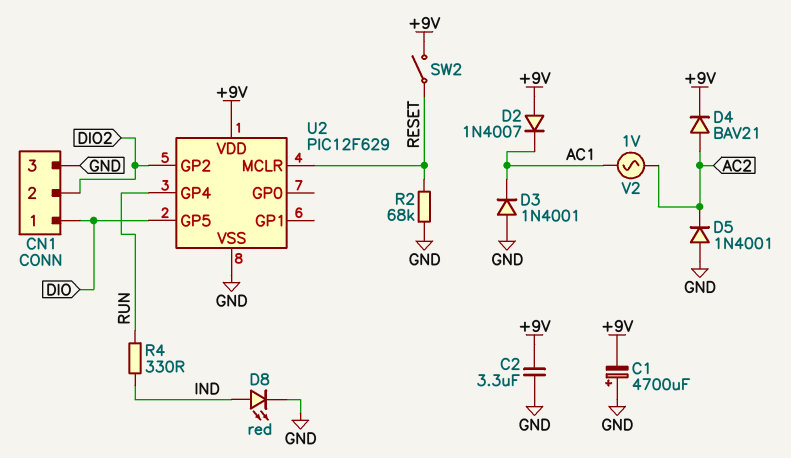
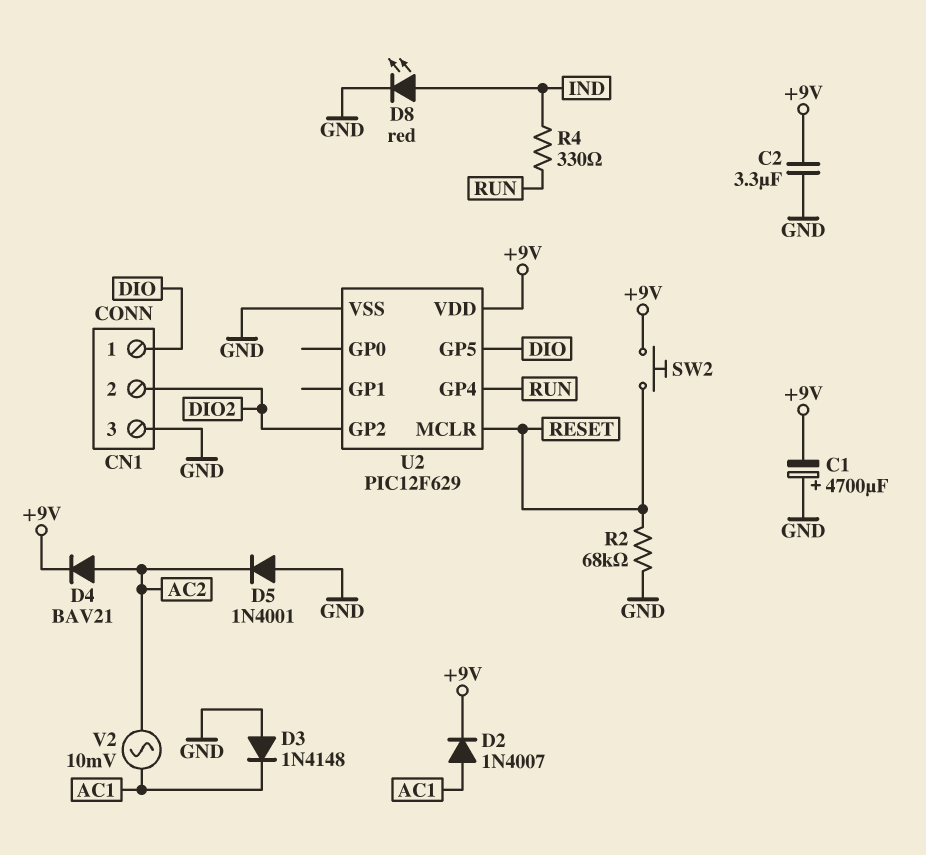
D2: diode 1N4007 (A +9V, K AC1) -> diode 1N4007 (A AC1, K +9V)
D3: diode 1N4001 (A GND, K AC1) -> diode 1N4148 (A GND, K AC1)
SW2: switch (+9V, RESET) -> button (+9V, RESET)
V2: AC 1V (AC1, AC2) -> AC 10mV (AC1, AC2)

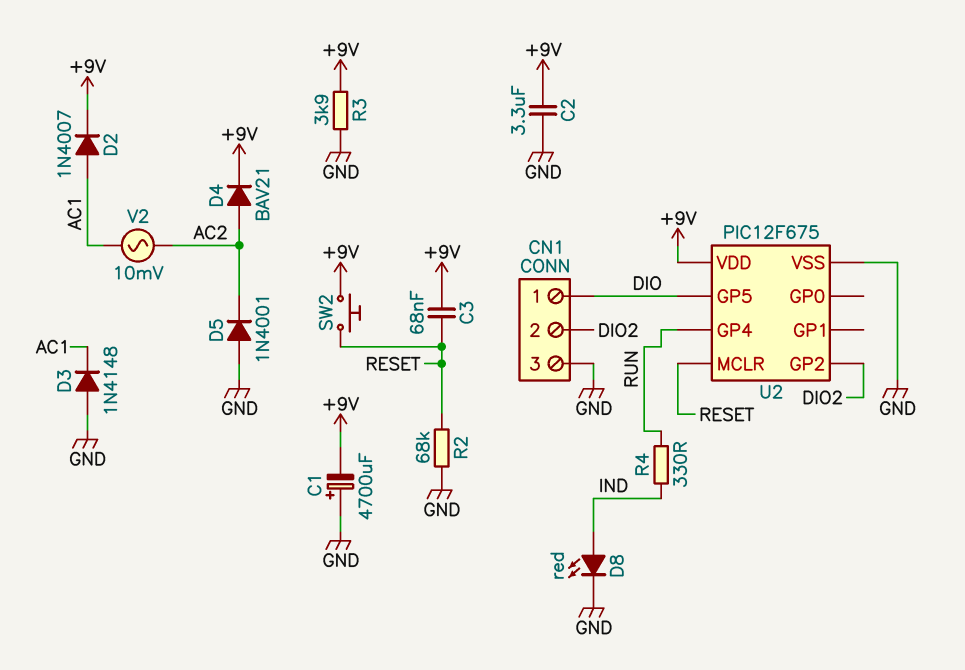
C3: none -> 68nF (+9V, RESET)
R3: none -> 3.9k (+9V, GND)
U2: PIC12F629 -> PIC12F675

